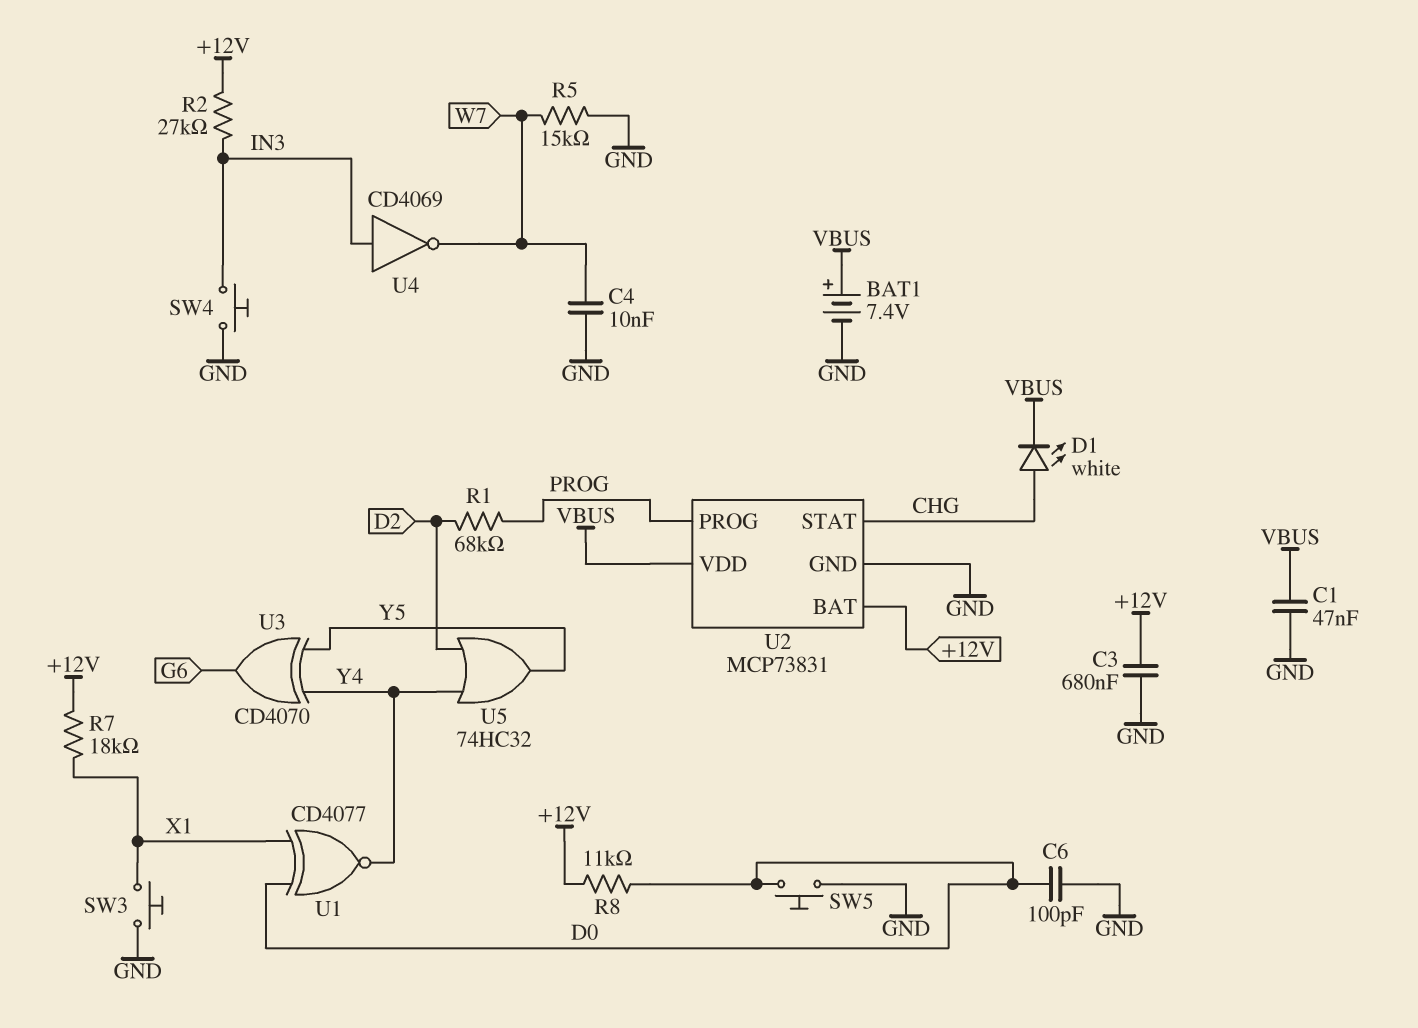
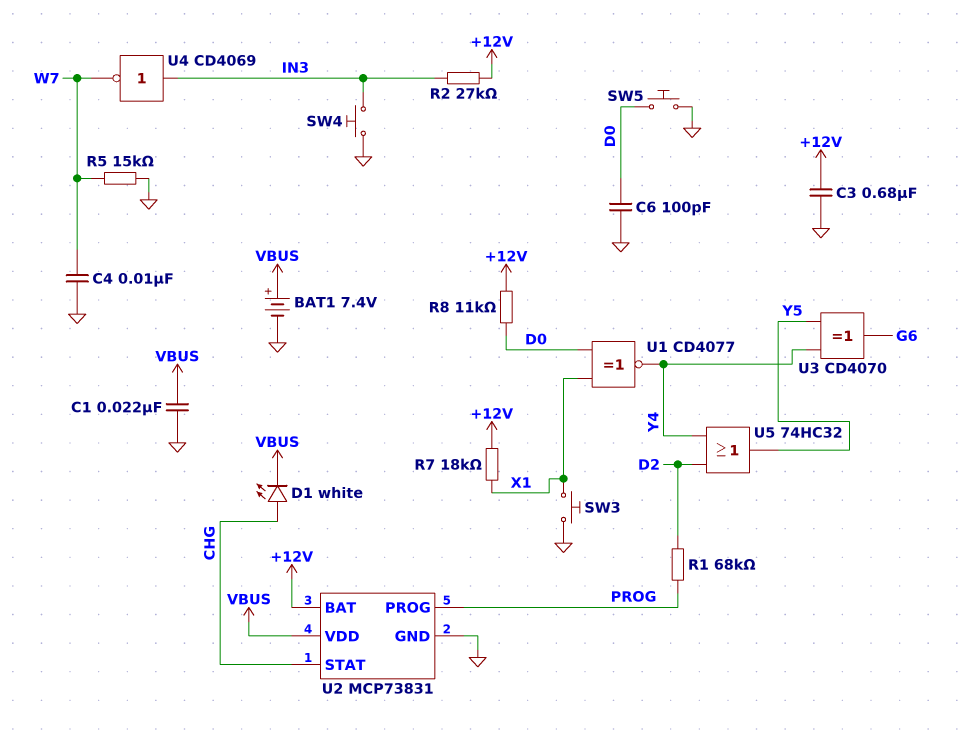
C1: 47nF (GND, VBUS) -> 22nF (GND, VBUS)

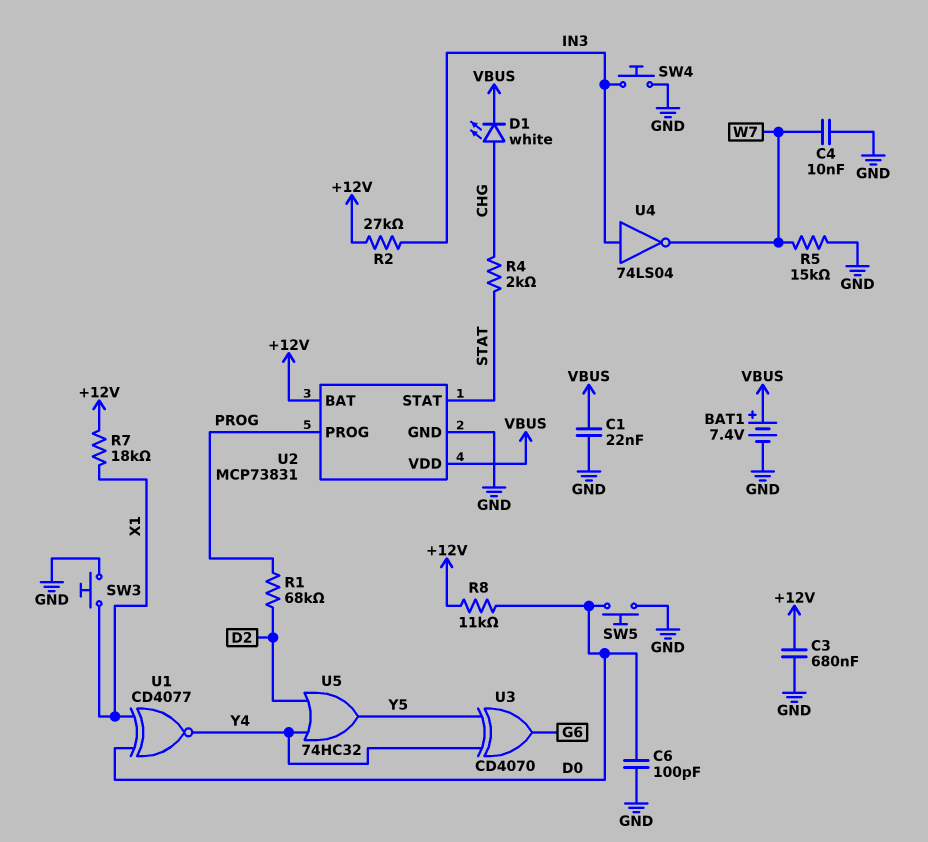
R4: none -> 2k (CHG, STAT)
U2 pin STAT: CHG -> STAT
U4: NOT CD4069 (in IN3, out W7) -> NOT 74LS04 (in IN3, out W7)

